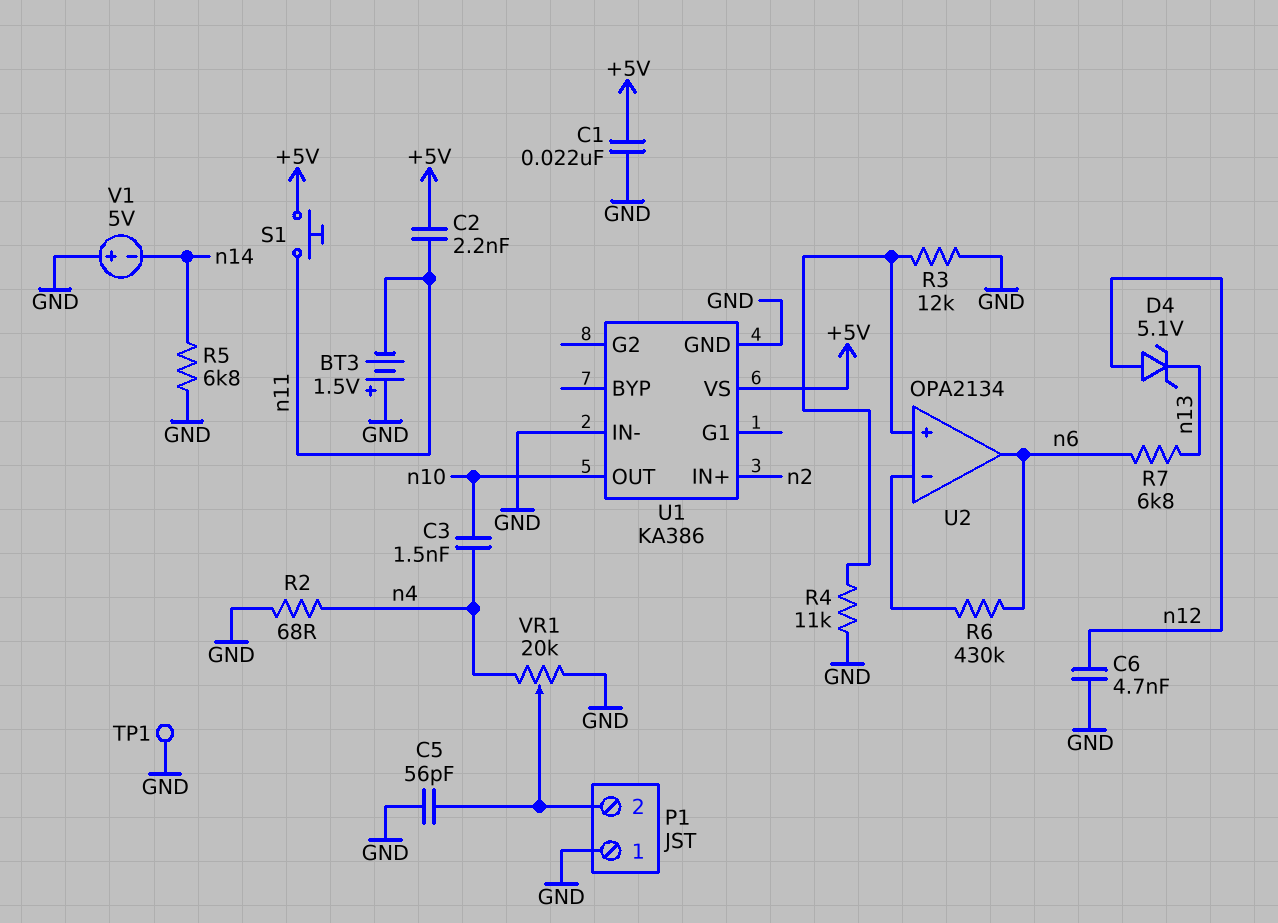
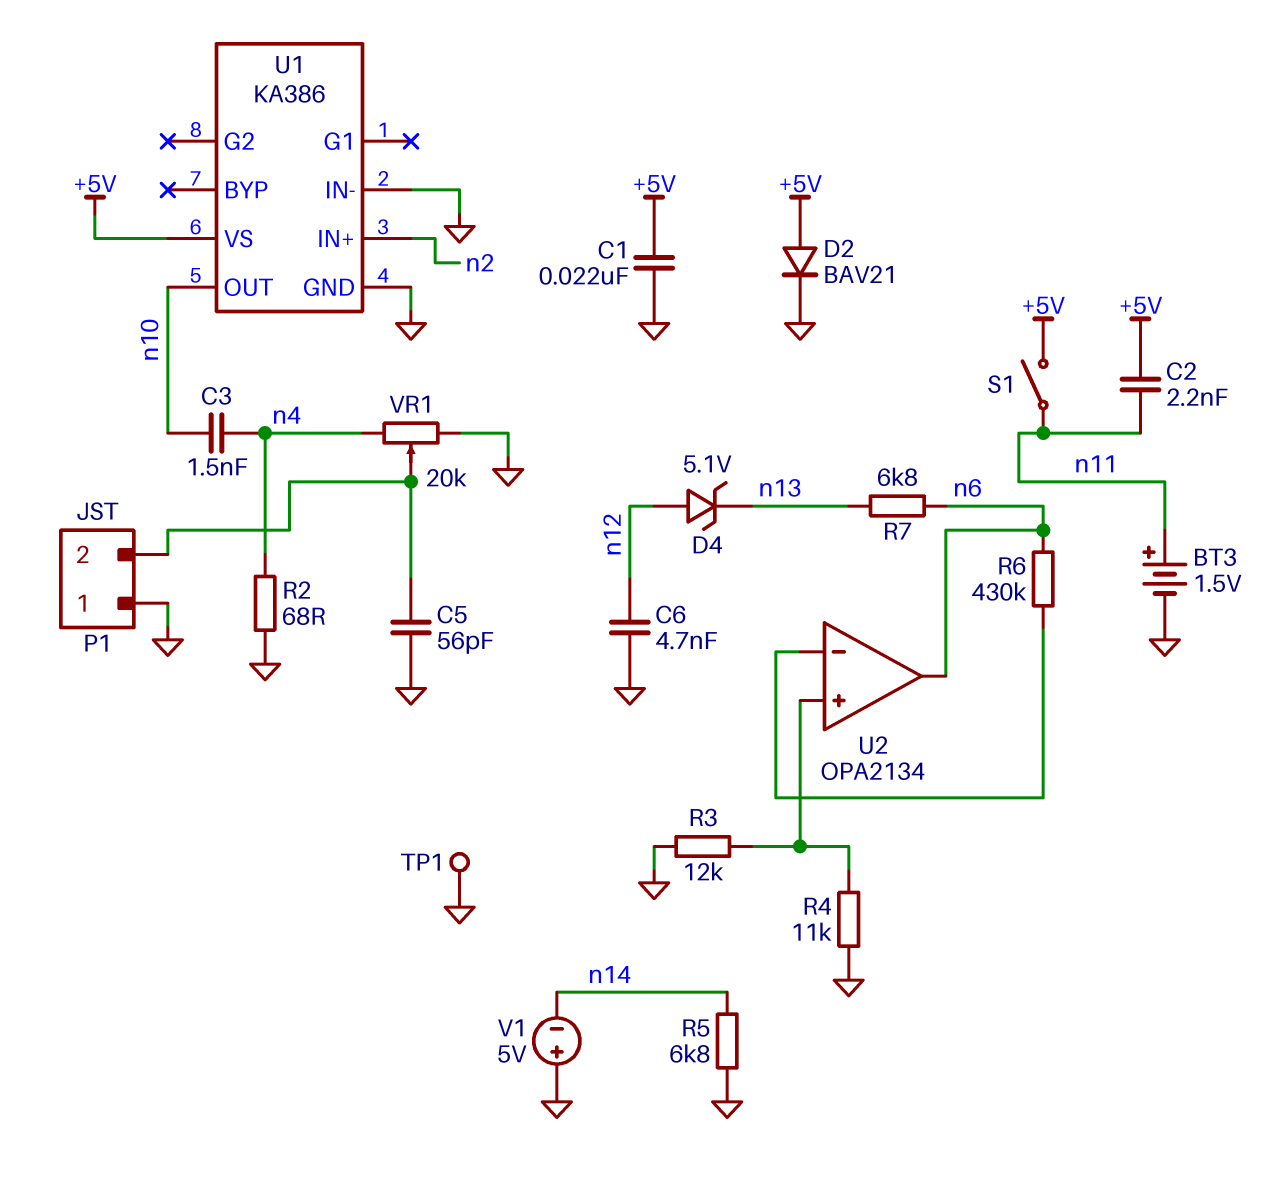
BT3: 1.5V (plus GND, minus n11) -> 1.5V (plus n11, minus GND)
D2: none -> diode BAV21 (A +5V, K GND)
S1: button (+5V, n11) -> switch (+5V, n11)

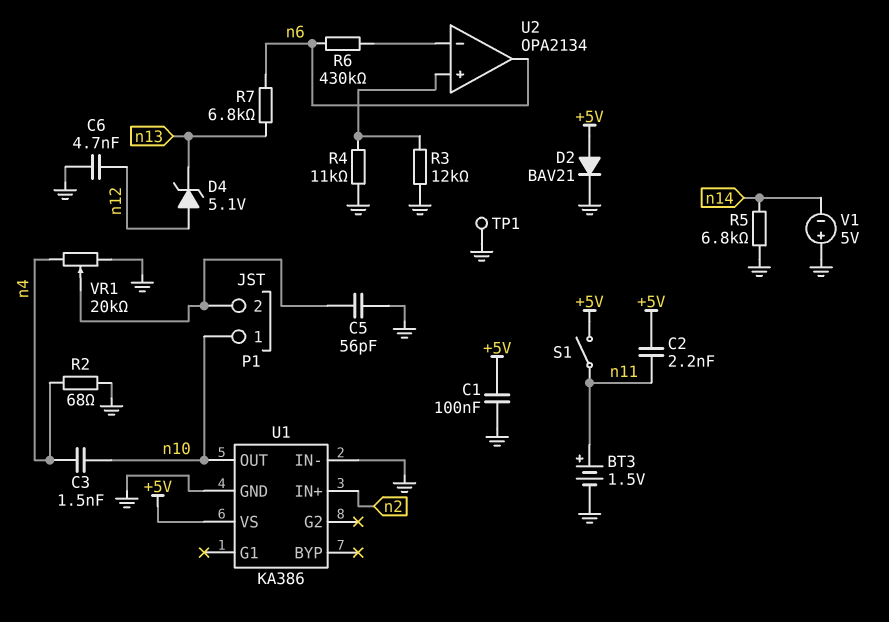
C1: 22nF (+5V, GND) -> 100nF (+5V, GND)
P1 pin 1: GND -> n10

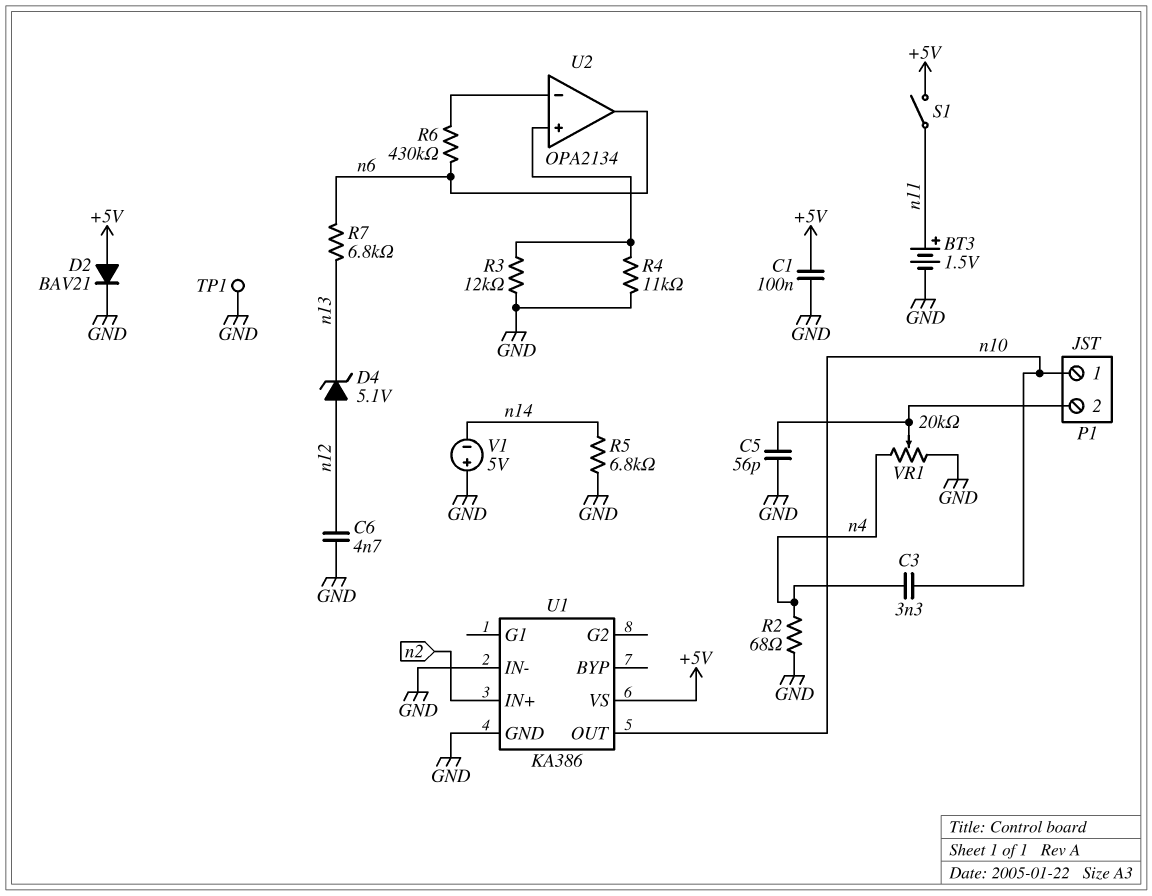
C2: 2.2nF (+5V, n11) -> none
C3: 1.5nF (n4, n10) -> 3.3nF (n4, n10)

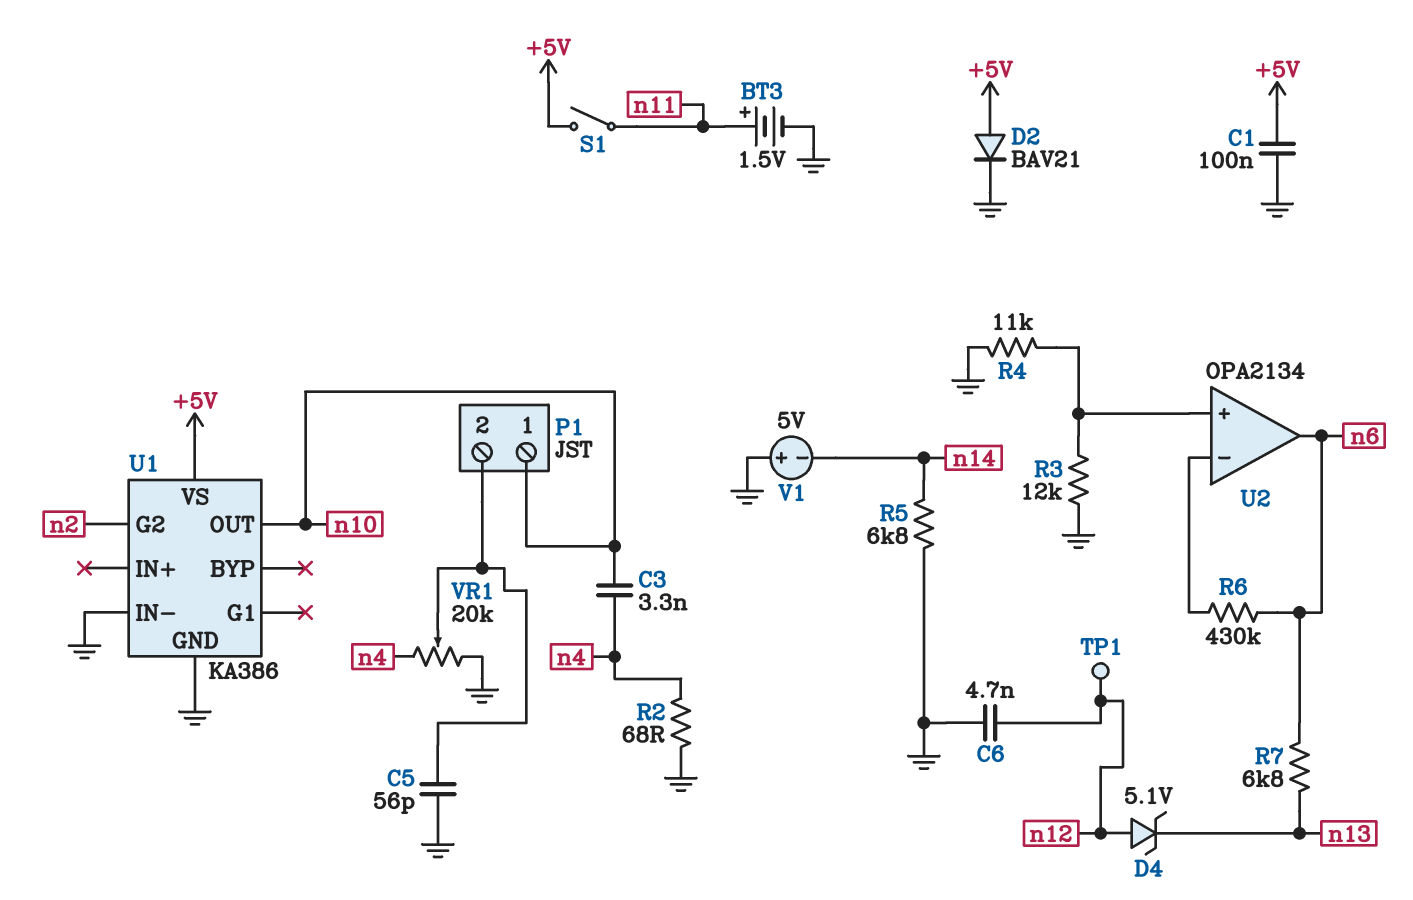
TP1: test point (GND) -> test point (n12)
U1 pin G2: none -> n2
U1 pin IN+: n2 -> none

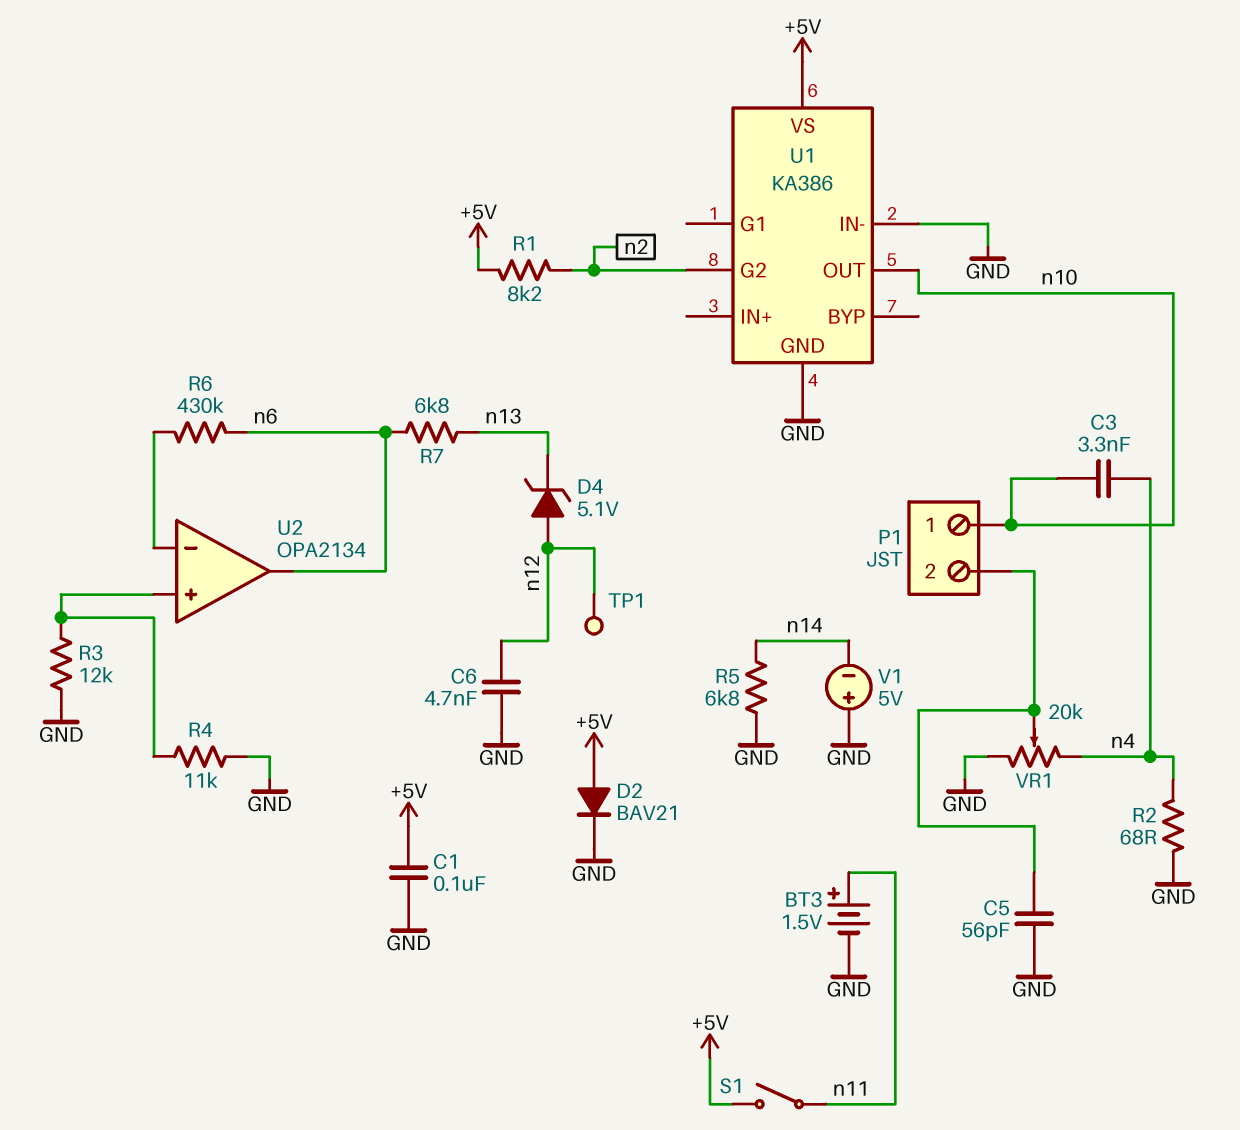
R1: none -> 8.2k (+5V, n2)

